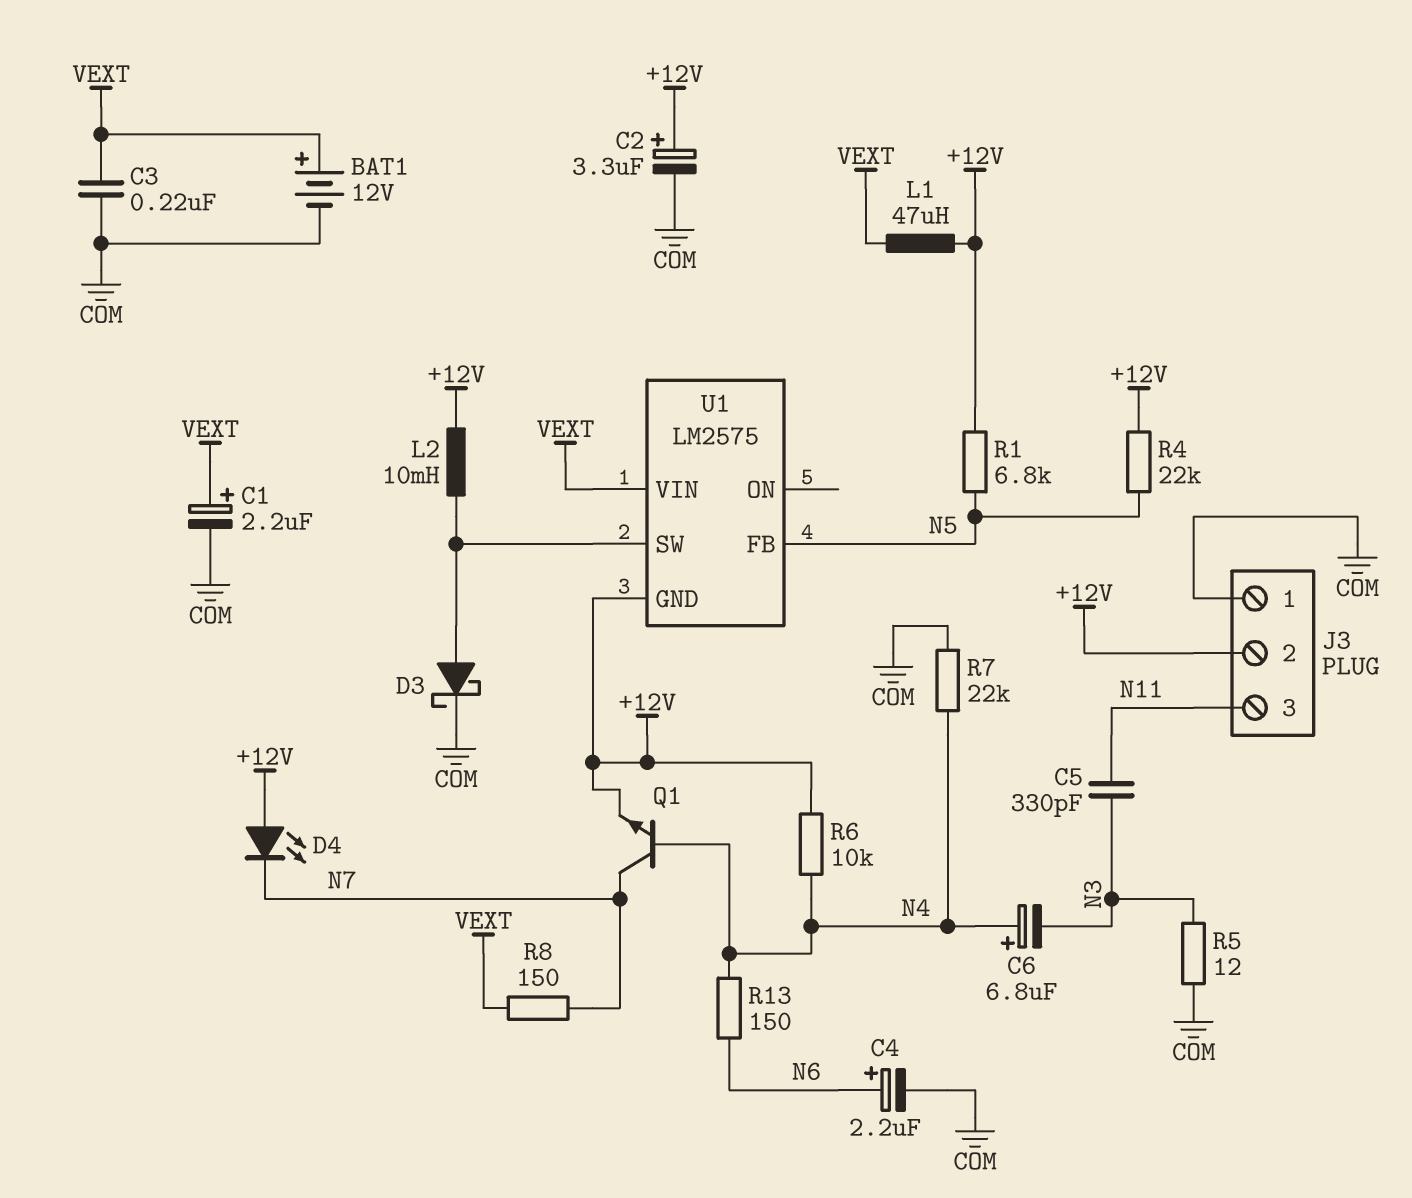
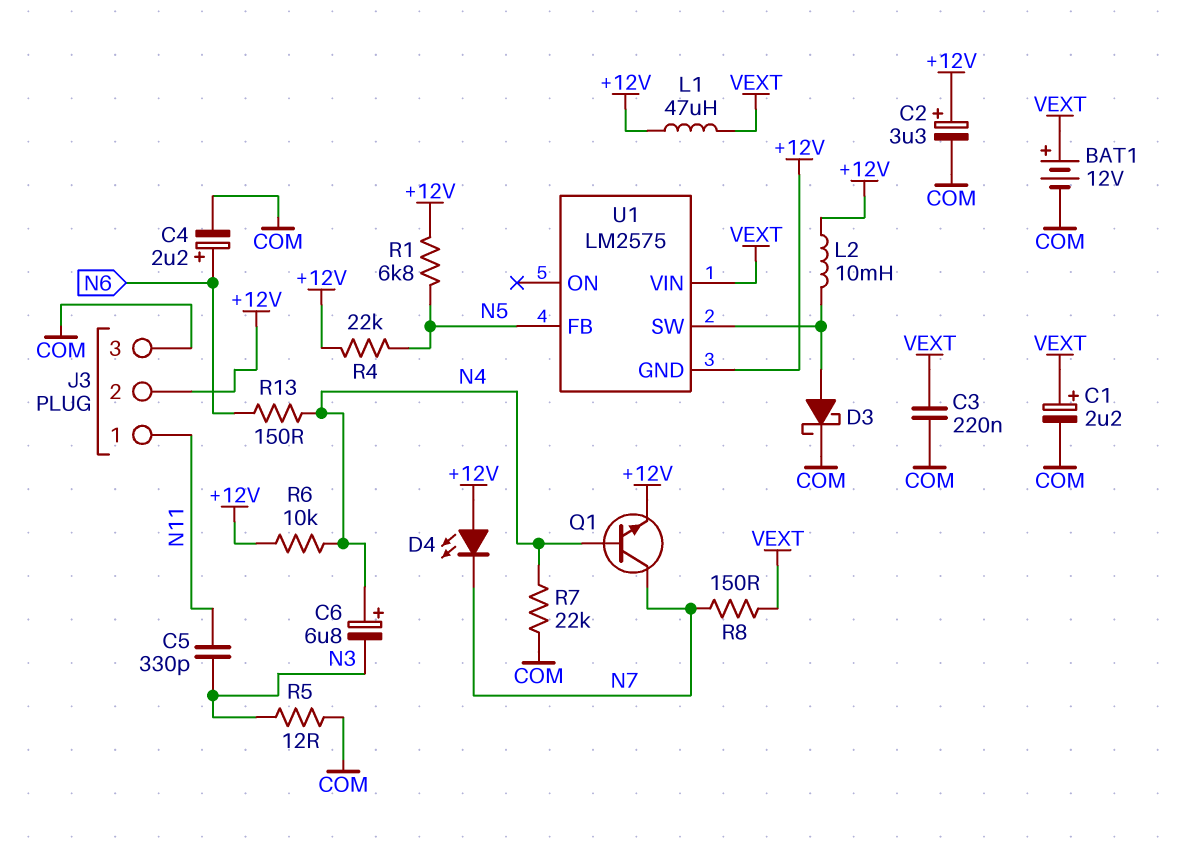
J3 pin 1: COM -> N11
J3 pin 3: N11 -> COM

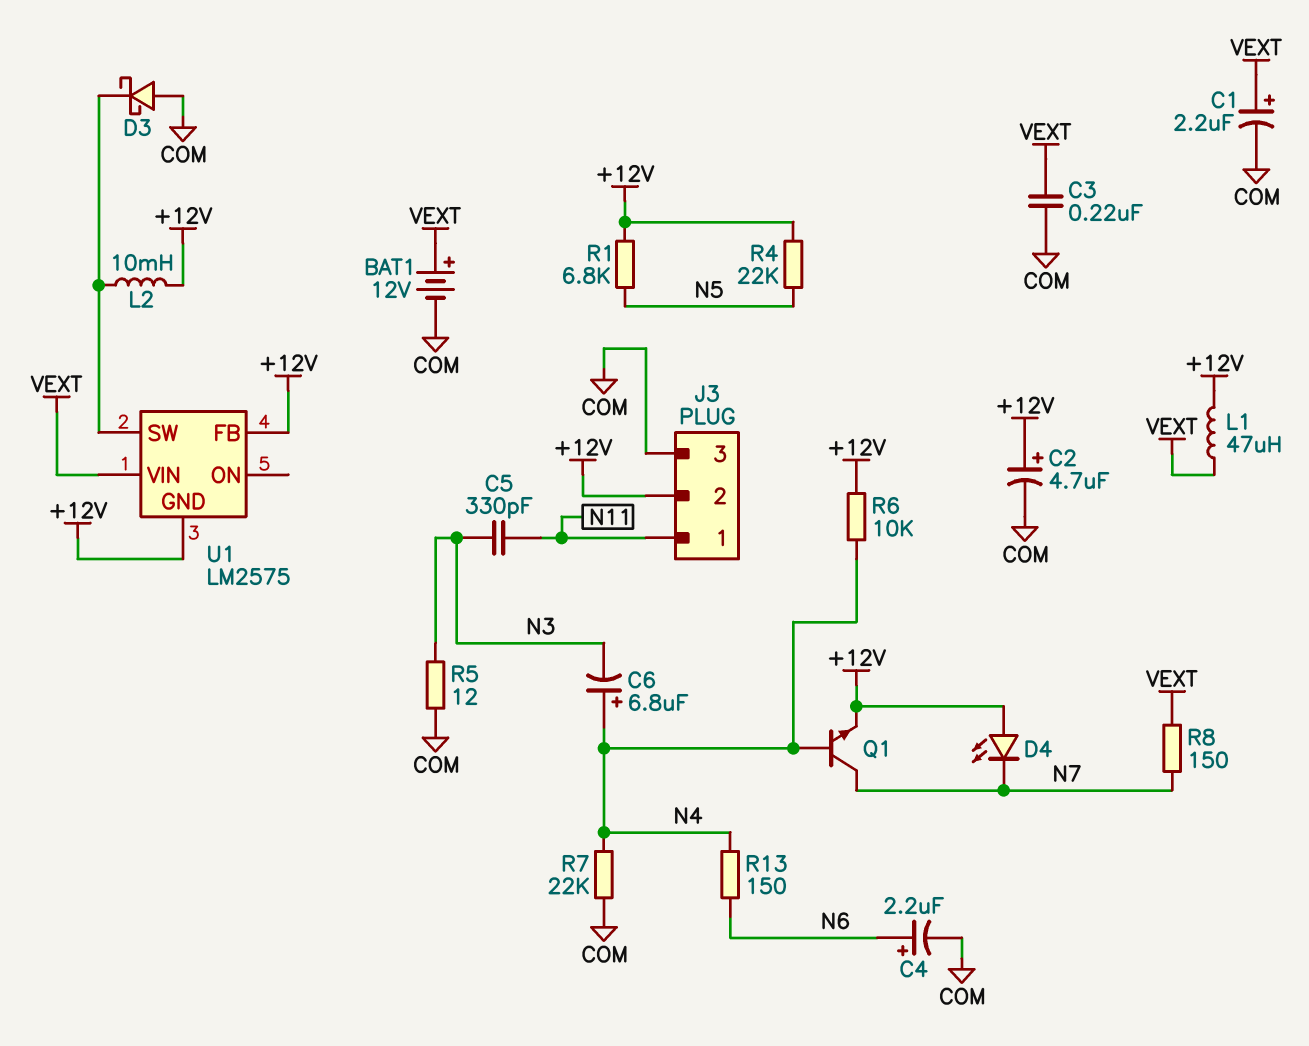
C2: 3.3uF (plus +12V, minus COM) -> 4.7uF (plus +12V, minus COM)
D3: schottky (A U1/SW, K COM) -> schottky (A COM, K U1/SW)
U1 pin FB: N5 -> +12V

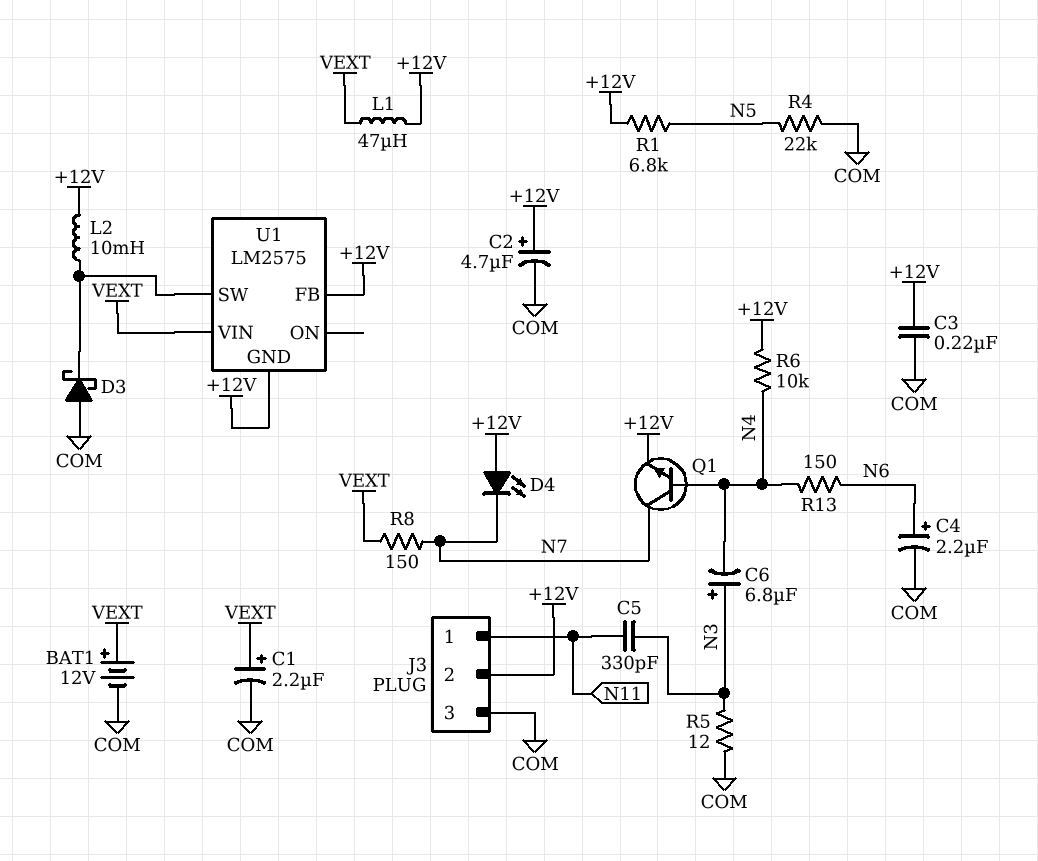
C3: 220nF (COM, VEXT) -> 220nF (+12V, COM)
C6: 6.8uF (plus N4, minus N3) -> 6.8uF (plus N3, minus N4)
R4: 22k (+12V, N5) -> 22k (COM, N5)
R7: 22k (COM, N4) -> none

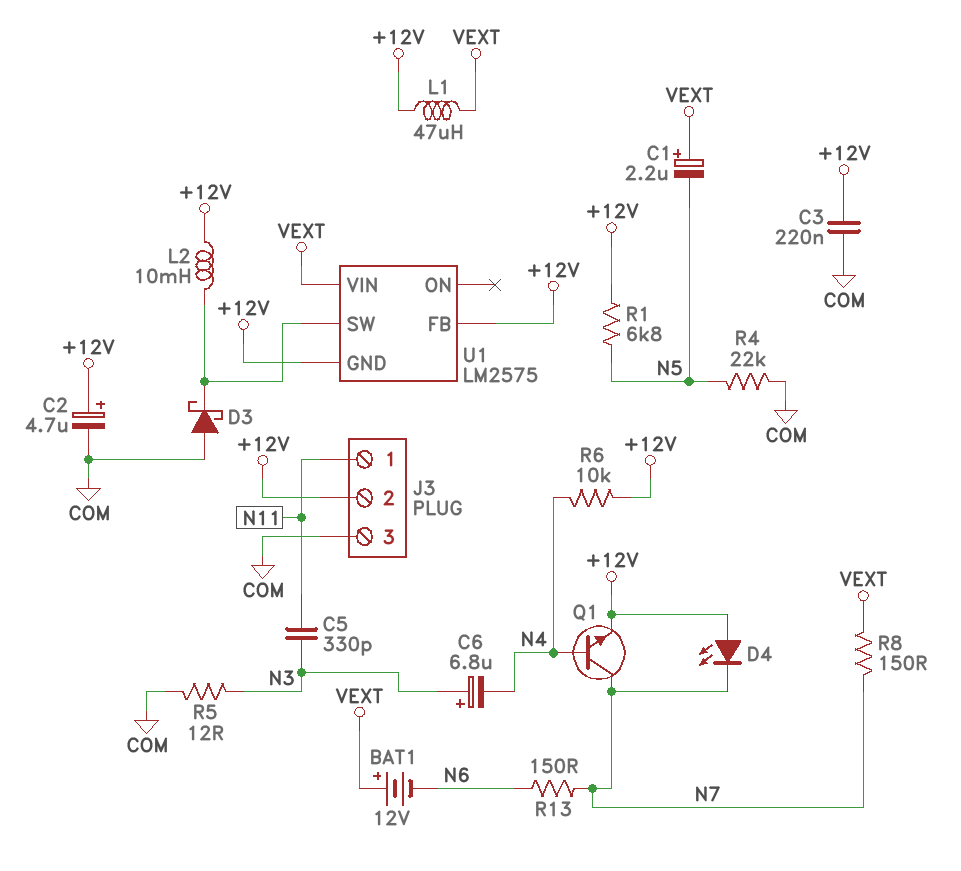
BAT1: 12V (plus VEXT, minus COM) -> 12V (plus VEXT, minus N6)
C1: 2.2uF (plus VEXT, minus COM) -> 2.2uF (plus VEXT, minus N5)
C4: 2.2uF (plus N6, minus COM) -> none
R13: 150 (N4, N6) -> 150 (N6, N7)

